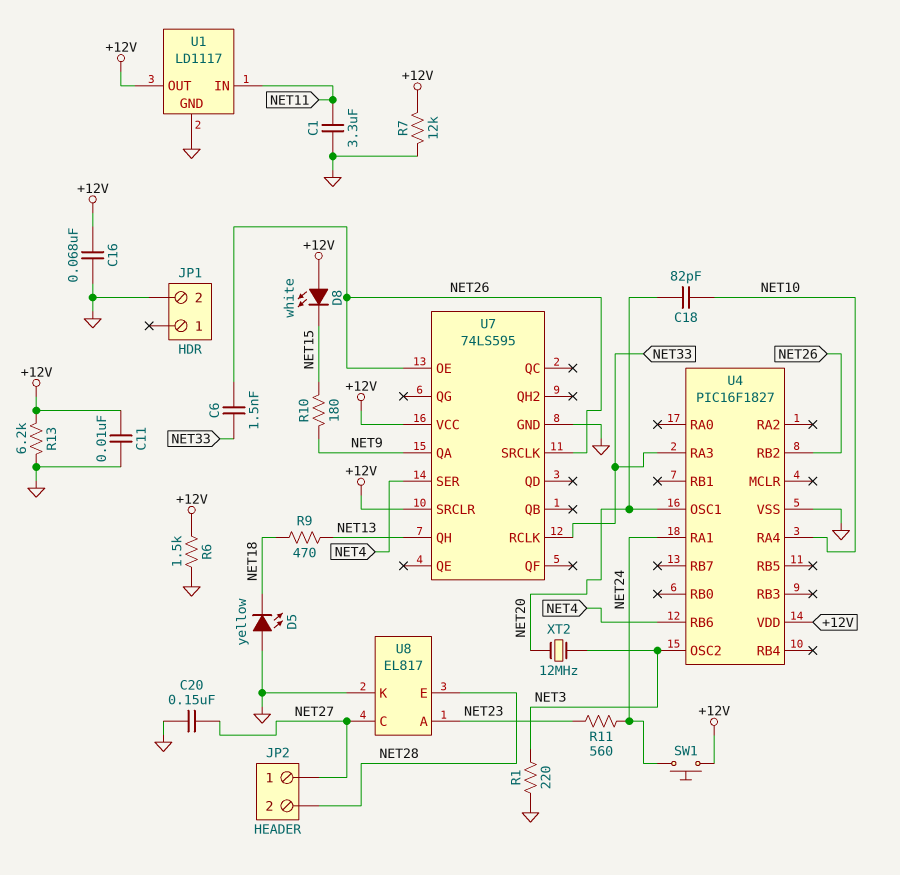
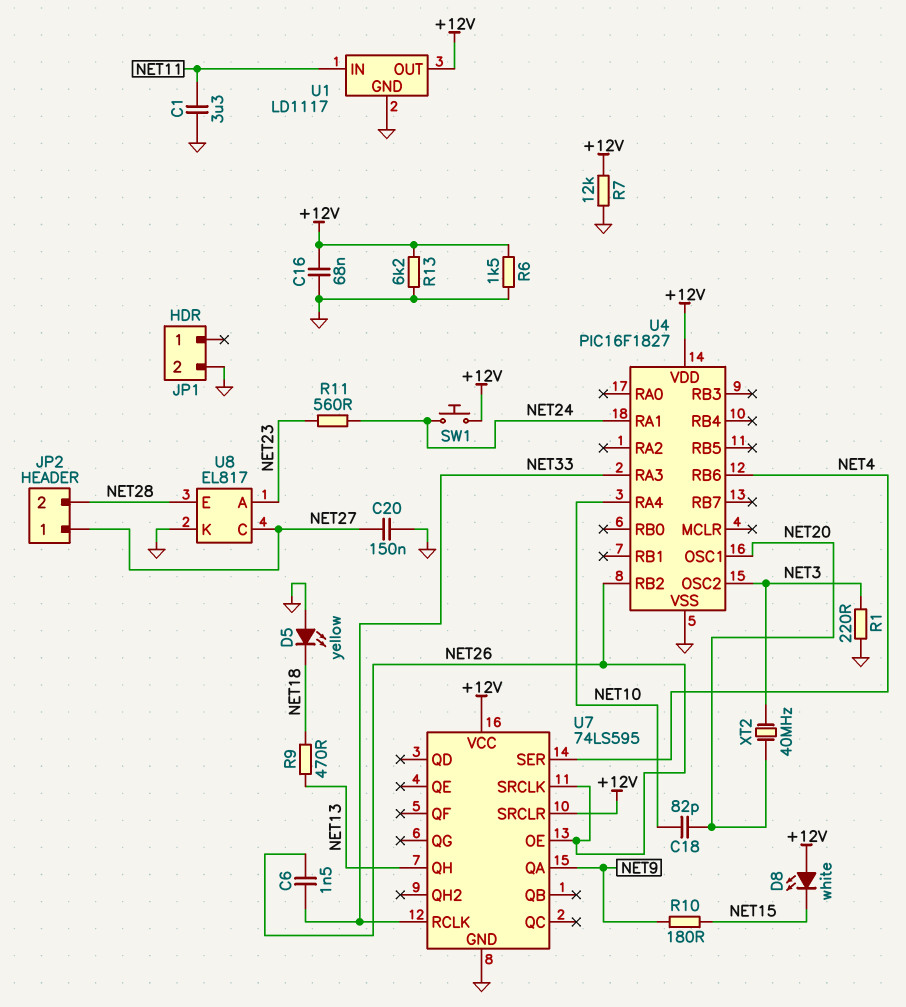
C11: 10nF (+12V, GND) -> none
XT2: 12MHz (NET3, NET20) -> 40MHz (NET3, NET20)

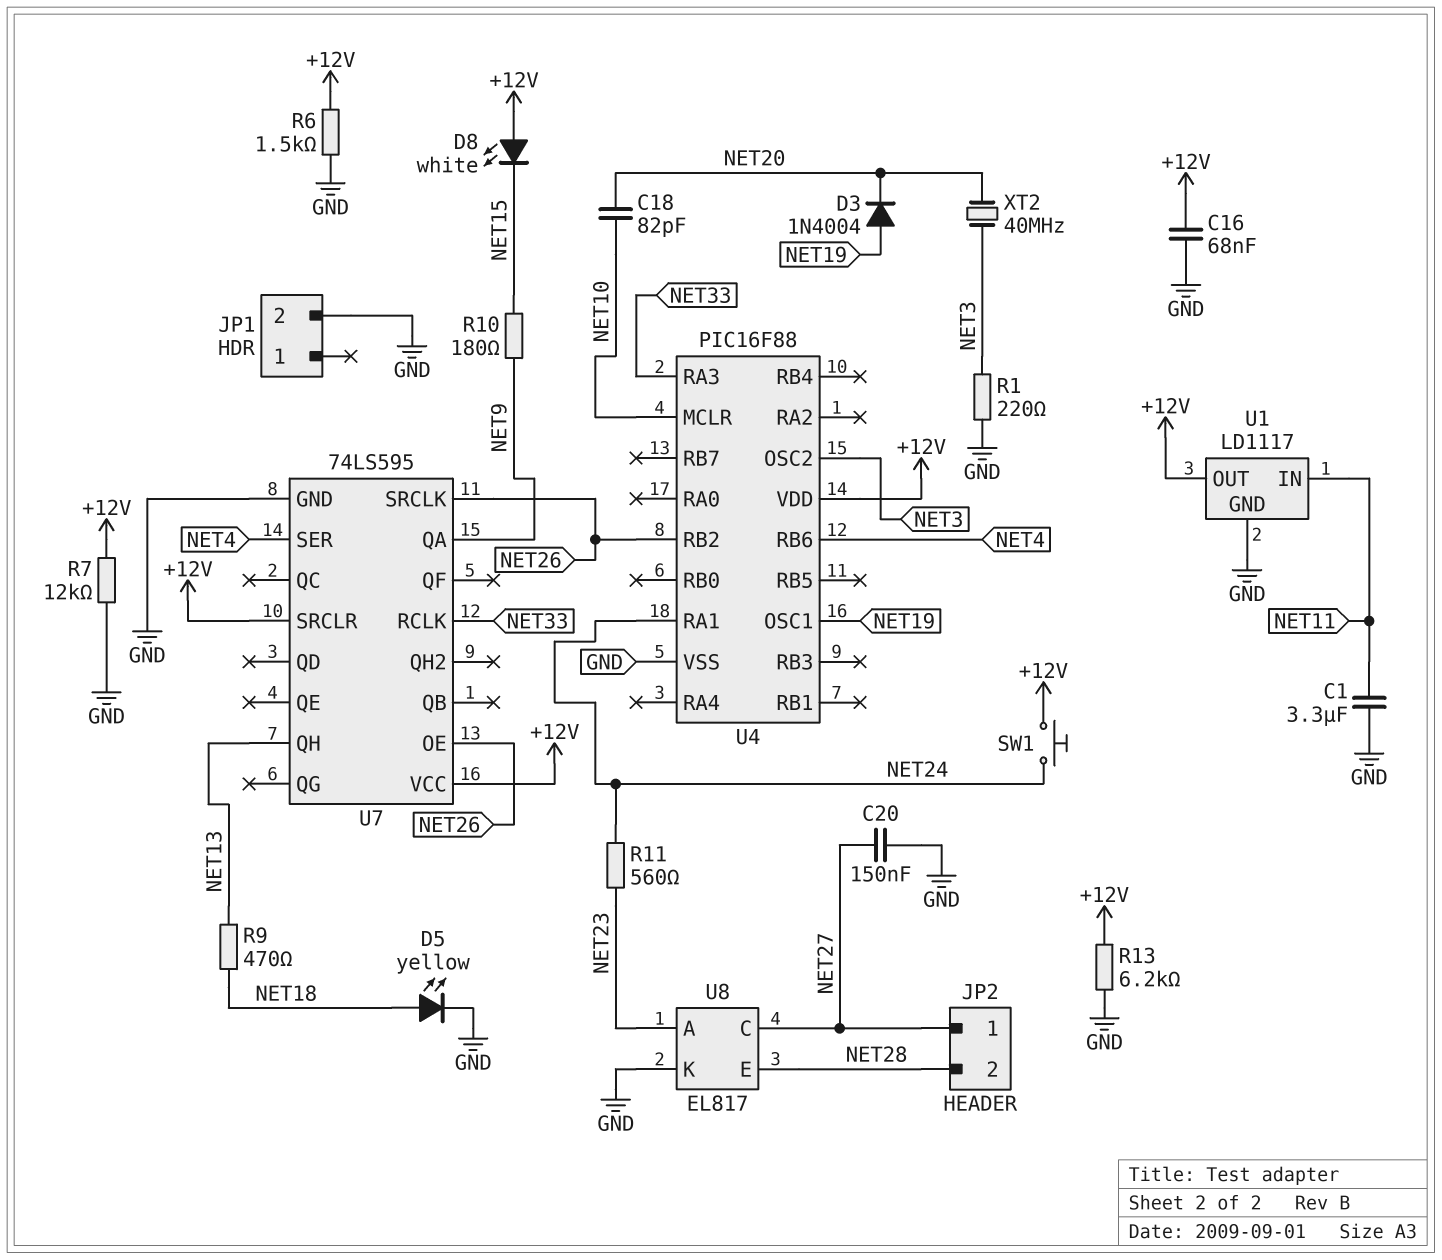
C6: 1.5nF (NET26, NET33) -> none
D3: none -> diode 1N4004 (A NET19, K NET20)
D5: LED yellow (A GND, K NET18) -> LED yellow (A NET18, K GND)
U4: PIC16F1827 -> PIC16F88
U4 pin MCLR: none -> NET10
U4 pin OSC1: NET20 -> NET19
U4 pin RA4: NET10 -> none

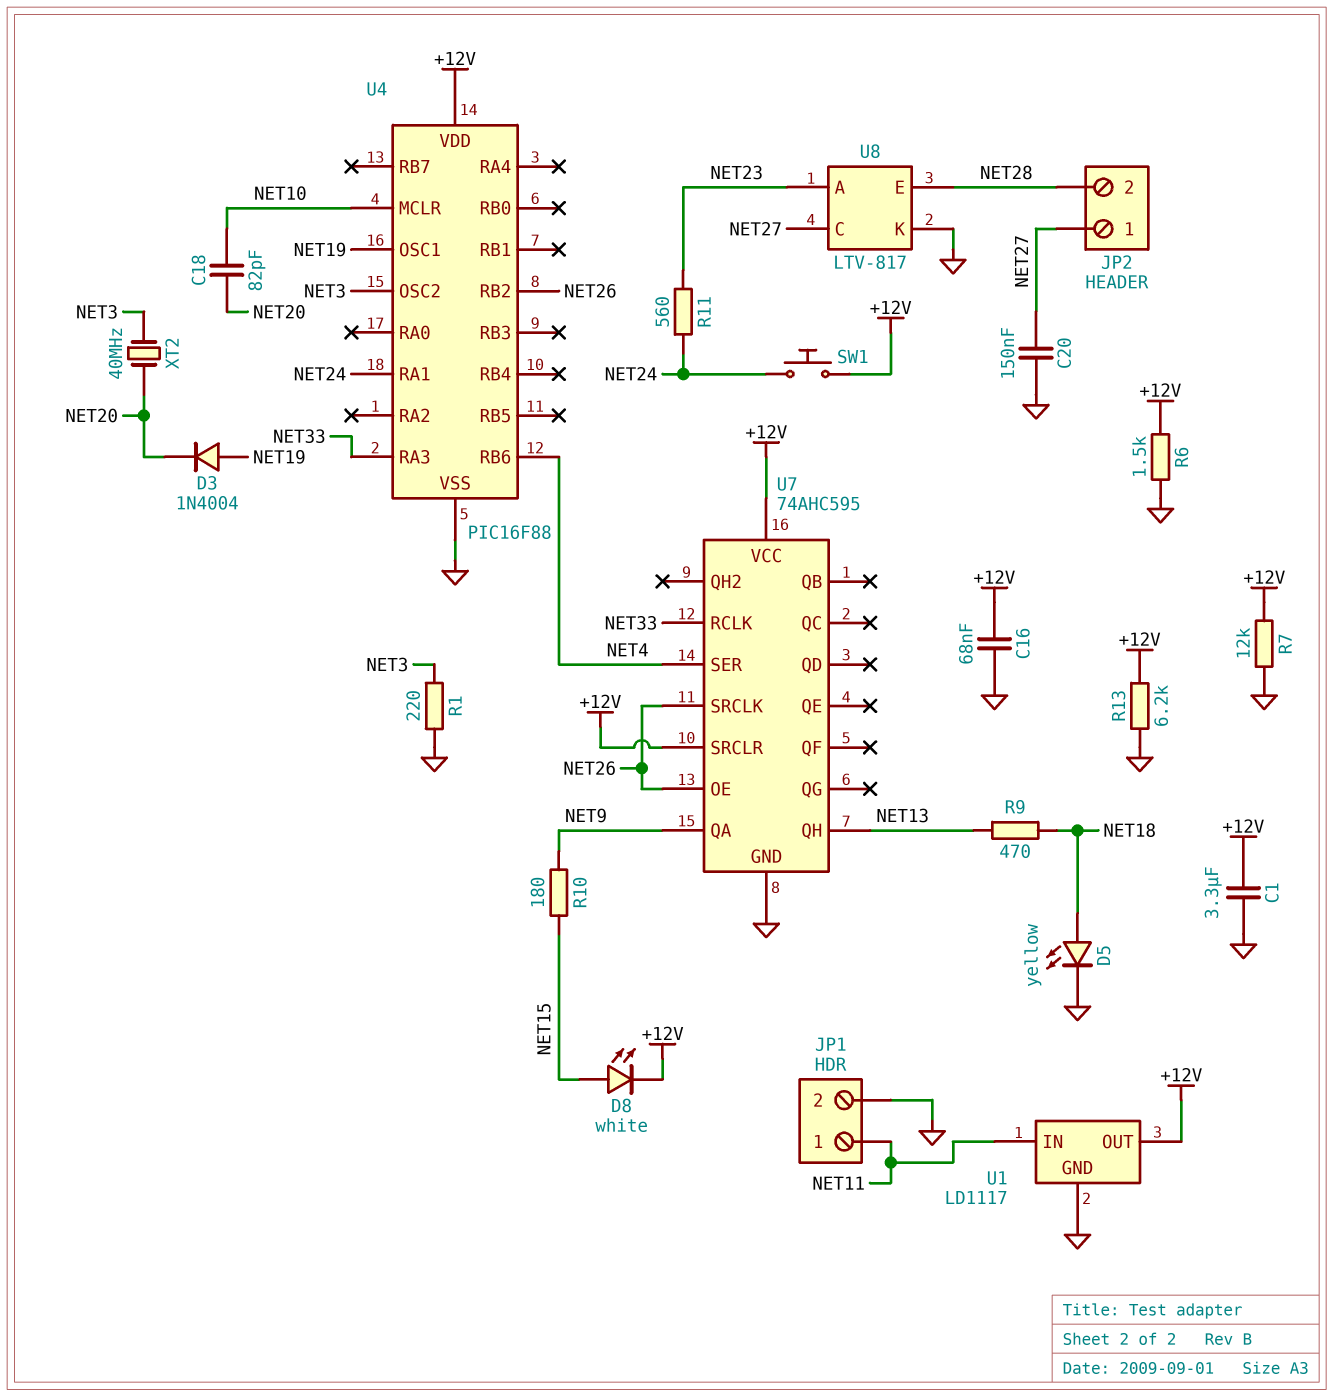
C1: 3.3uF (GND, NET11) -> 3.3uF (+12V, GND)
D8: LED white (A +12V, K NET15) -> LED white (A NET15, K +12V)
JP1 pin 1: none -> NET11
U7: 74LS595 -> 74AHC595
U8: EL817 -> LTV-817

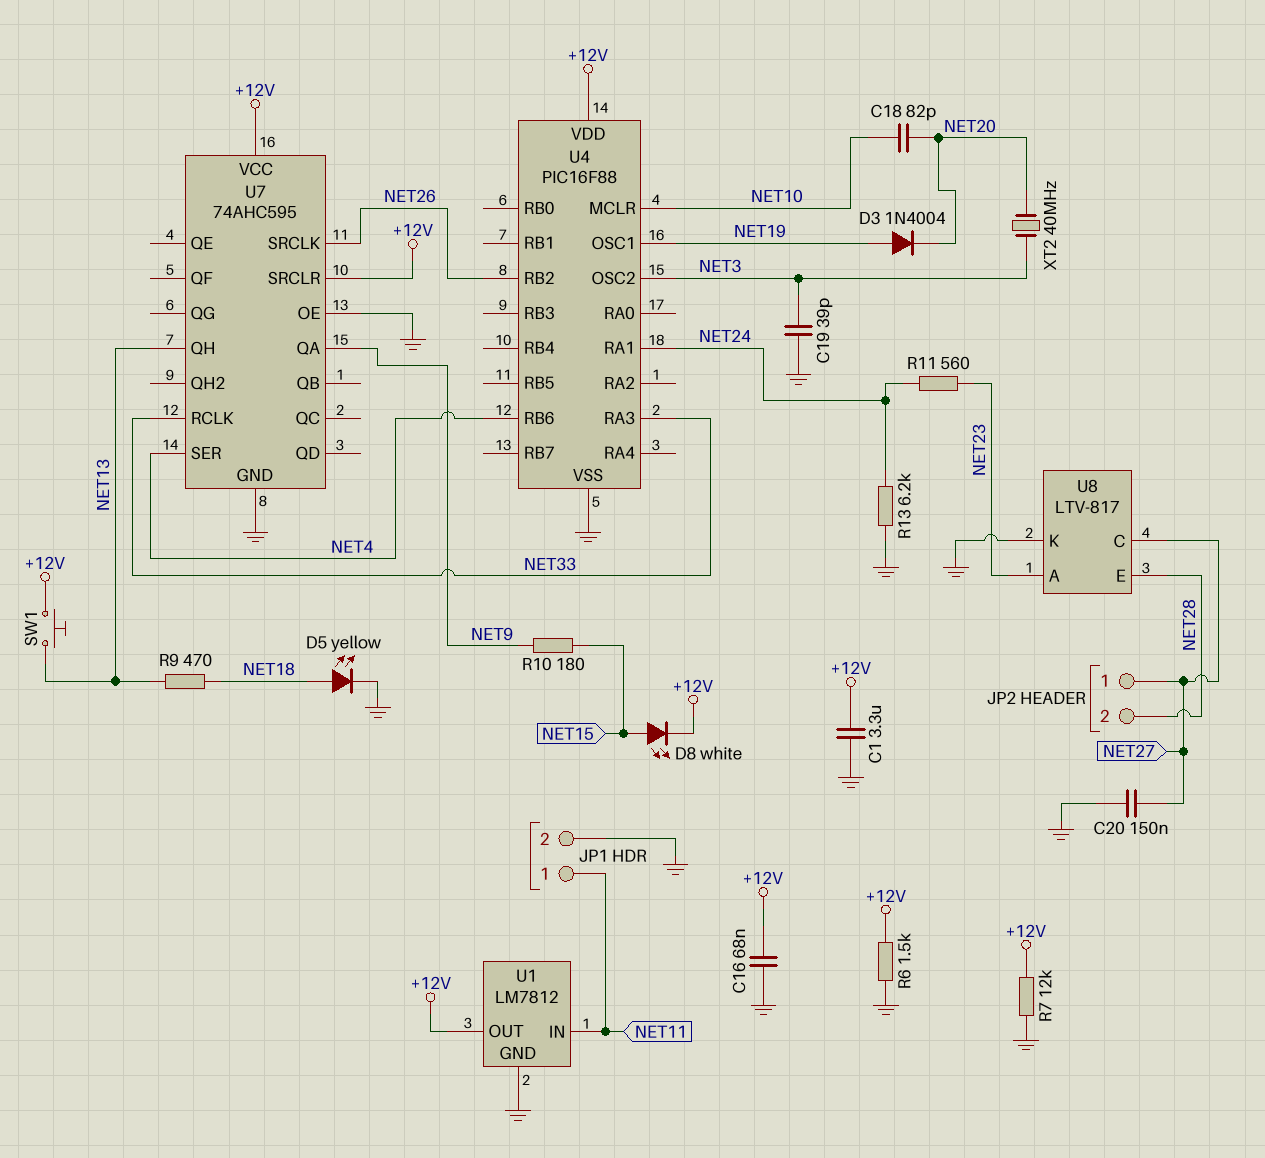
C19: none -> 39pF (GND, NET3)
R1: 220 (GND, NET3) -> none
R13: 6.2k (+12V, GND) -> 6.2k (GND, NET24)
SW1: button (+12V, NET24) -> button (+12V, NET13)
U1: LD1117 -> LM7812
U7 pin OE: NET26 -> GND

